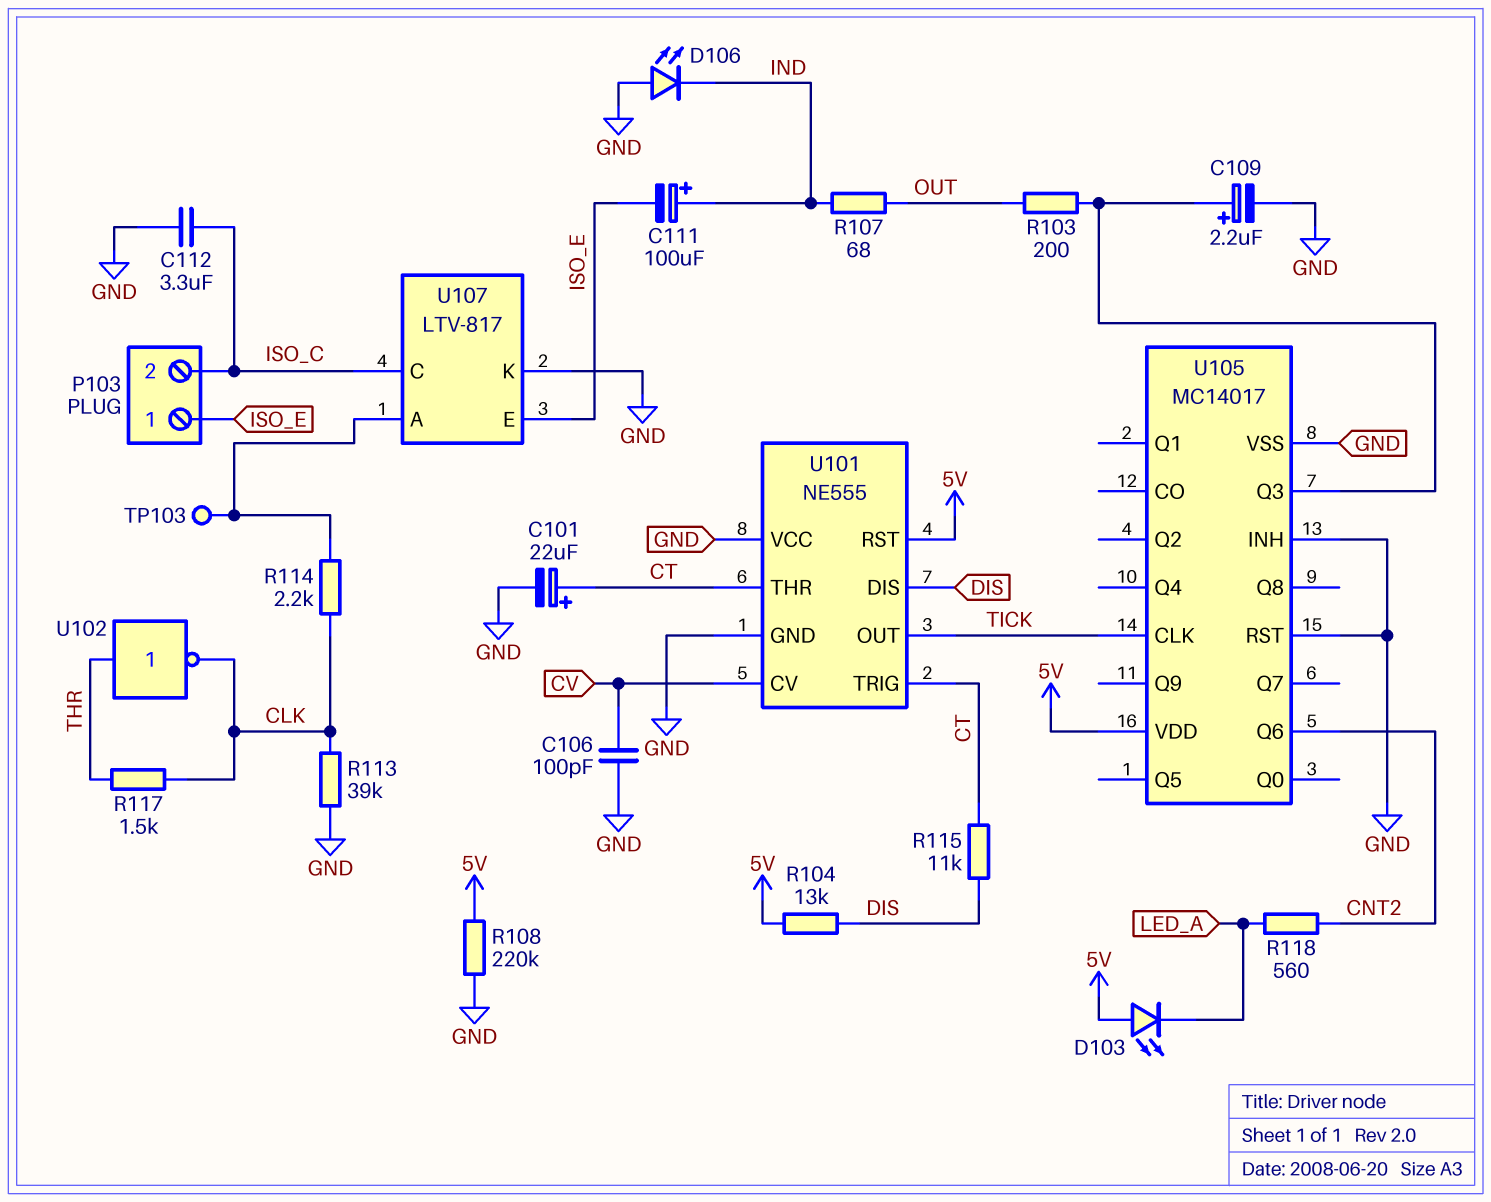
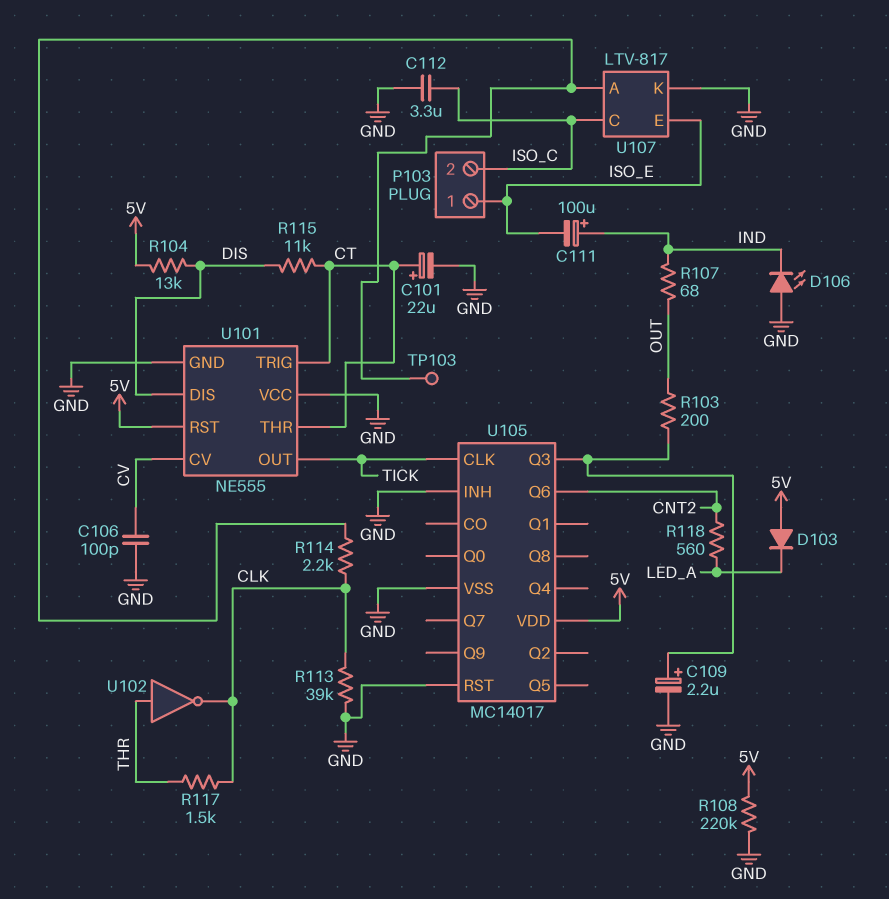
D103: LED (A 5V, K LED_A) -> diode (A 5V, K LED_A)

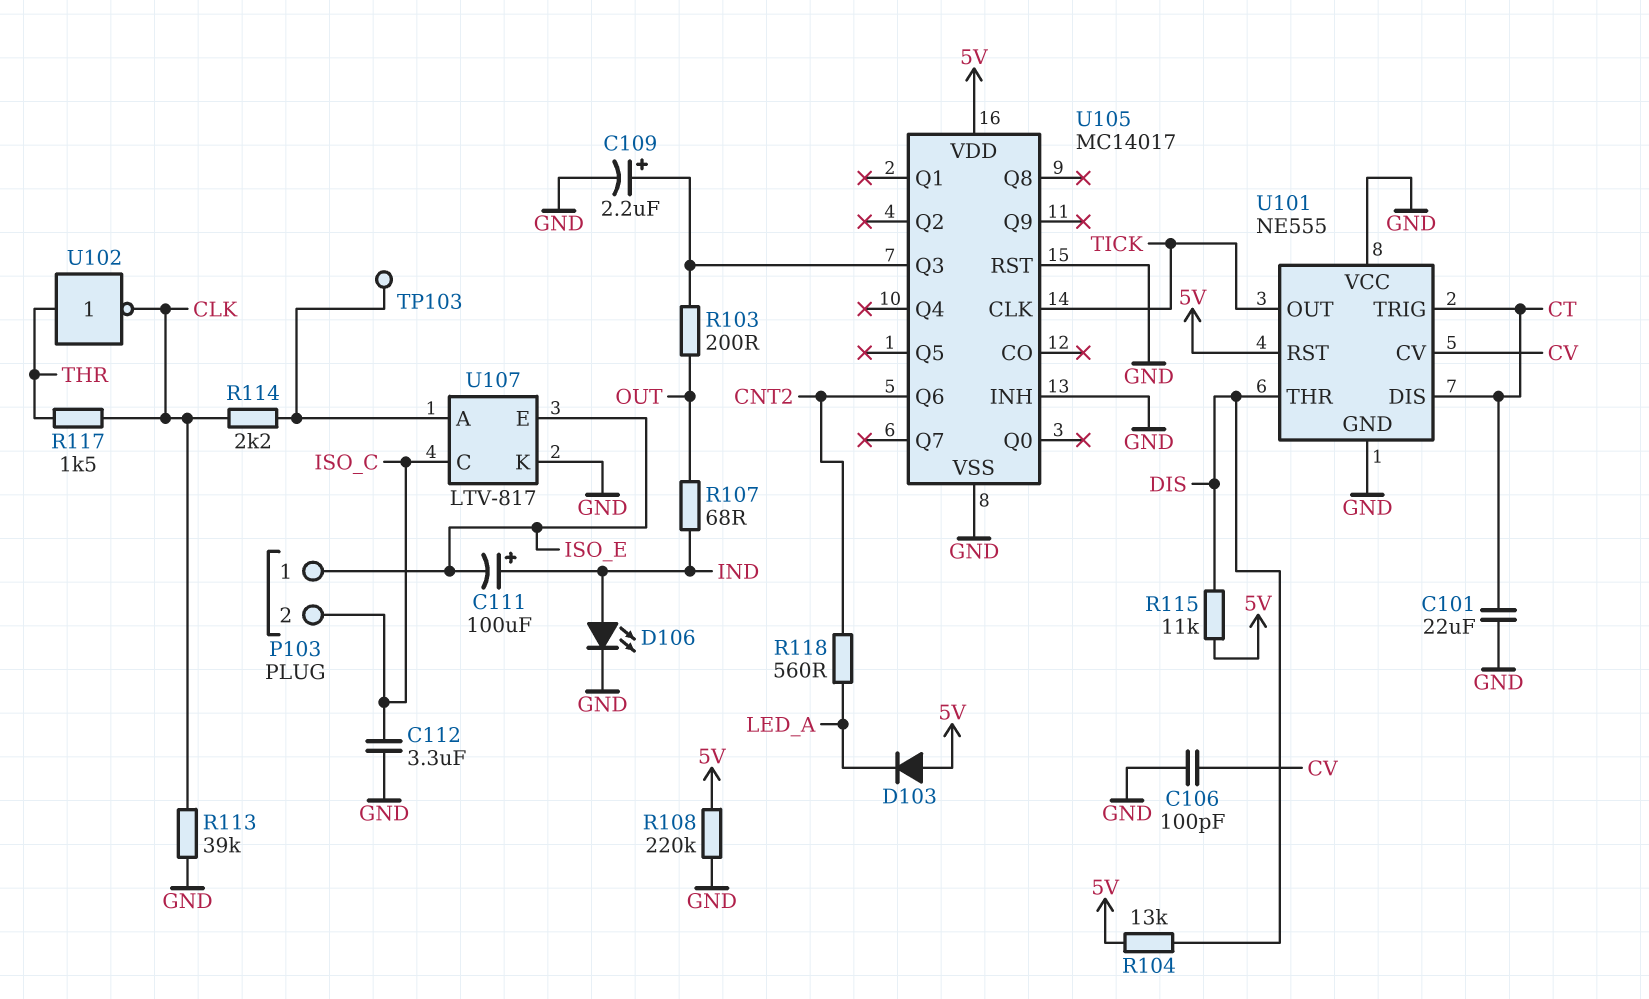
C101: 22uF (plus CT, minus GND) -> 22uF (CT, GND)
D106: LED (A GND, K IND) -> LED (A IND, K GND)
R115: 11k (CT, DIS) -> 11k (5V, DIS)
U101 pin DIS: DIS -> CT
U101 pin THR: CT -> DIS

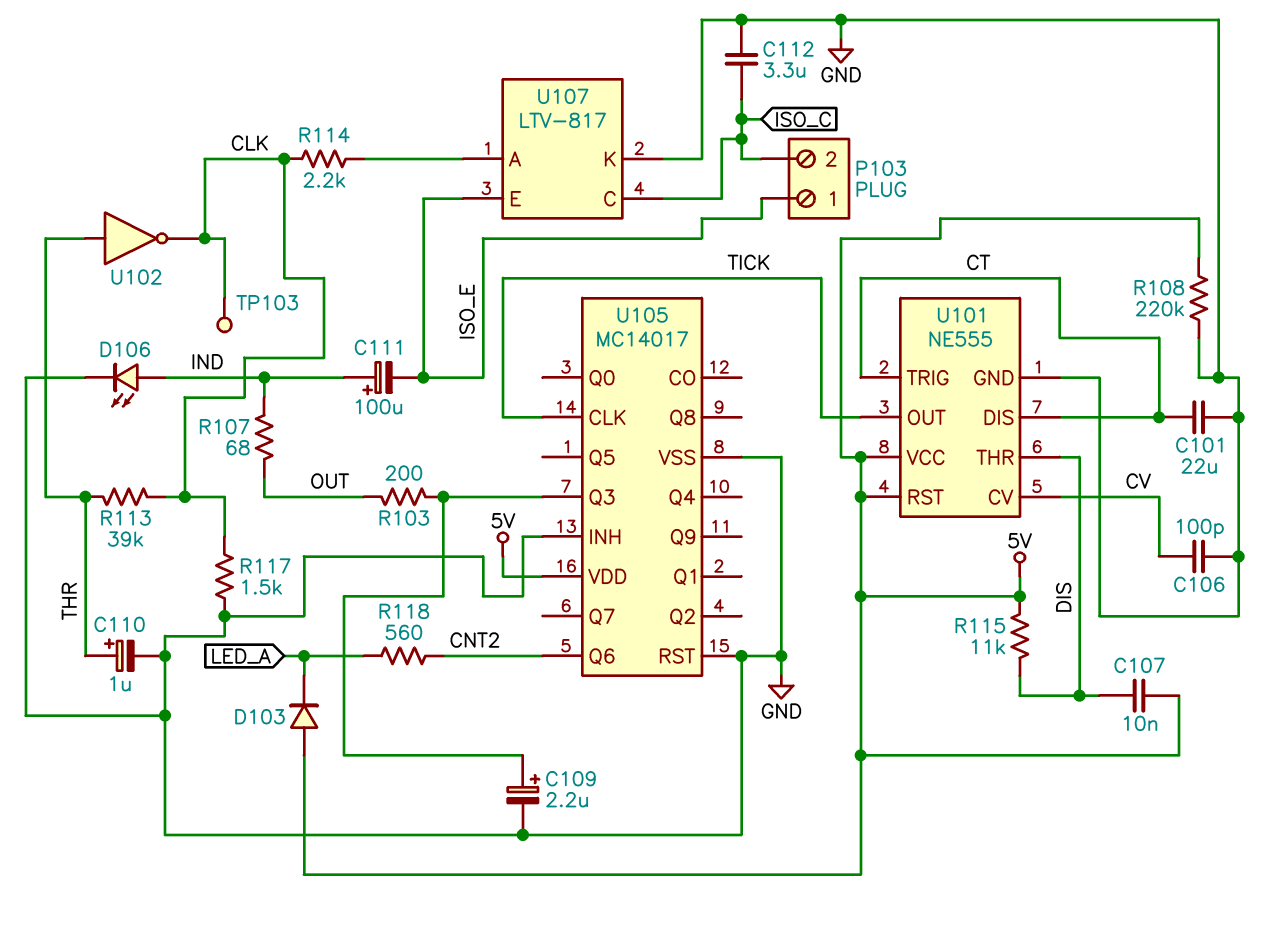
C107: none -> 10nF (5V, DIS)
C110: none -> 1uF (plus THR, minus GND)
R104: 13k (5V, DIS) -> none
R113: 39k (CLK, GND) -> 39k (CLK, THR)
R117: 1.5k (CLK, THR) -> 1.5k (CLK, GND)
TP103: test point (U107/A) -> test point (CLK)
U101 pin VCC: GND -> 5V

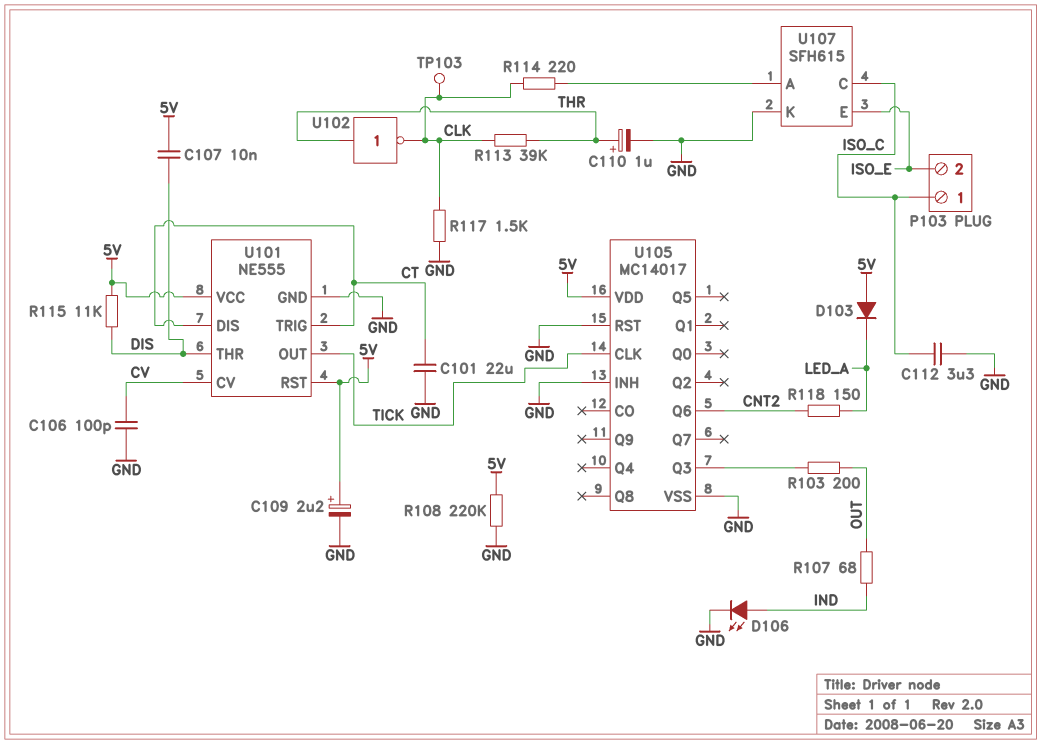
C109: 2.2uF (plus U105/Q3, minus GND) -> 2.2uF (plus 5V, minus GND)
C111: 100uF (plus IND, minus ISO_E) -> none
P103 pin 1: ISO_E -> ISO_C
P103 pin 2: ISO_C -> ISO_E
R114: 2.2k (CLK, U107/A) -> 220 (CLK, U107/A)
R118: 560 (CNT2, LED_A) -> 150 (CNT2, LED_A)
U107: LTV-817 -> SFH615

